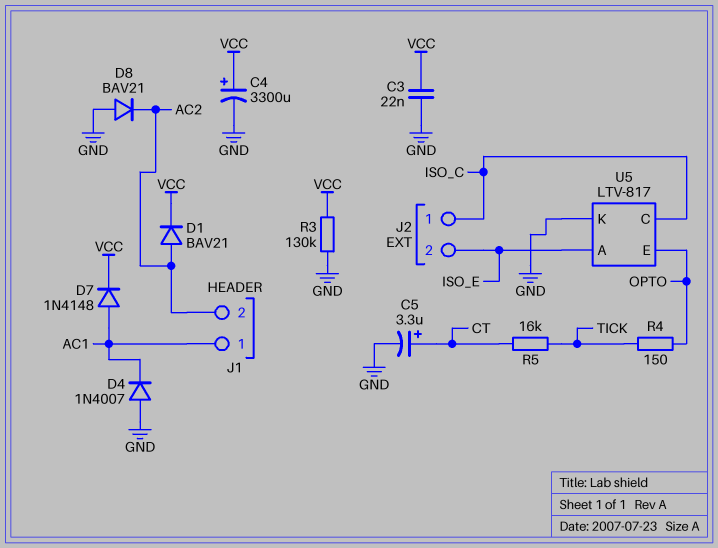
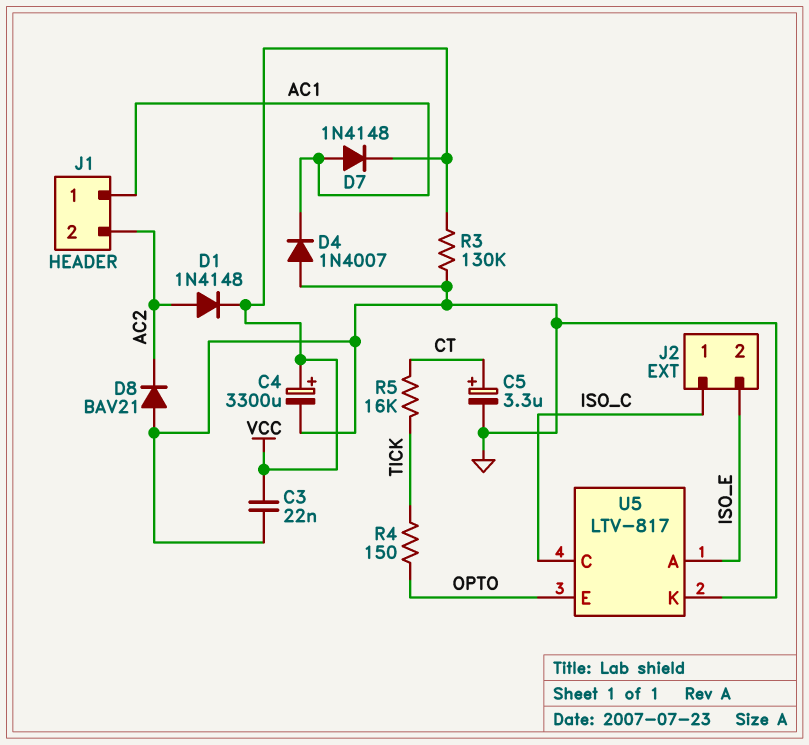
D1: diode BAV21 (A AC2, K VCC) -> diode 1N4148 (A AC2, K VCC)

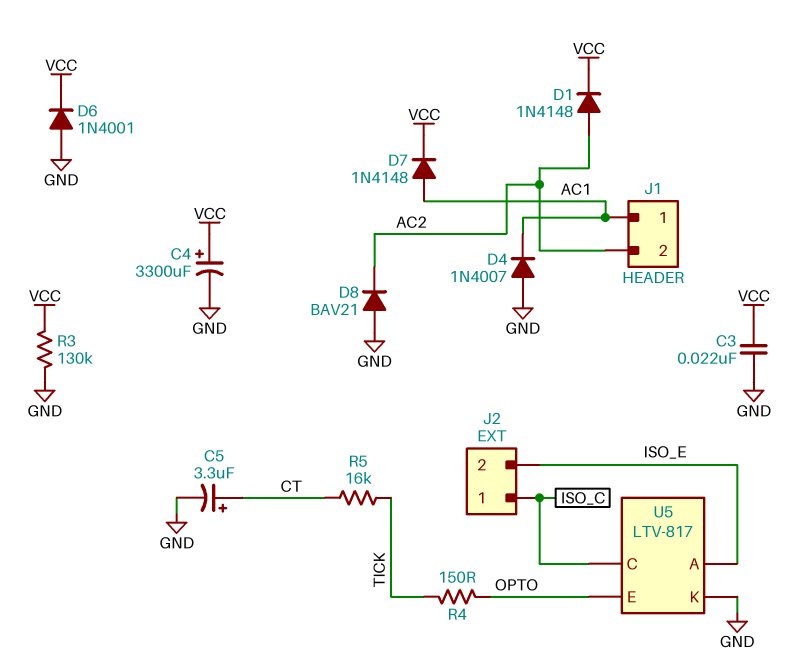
D6: none -> diode 1N4001 (A GND, K VCC)

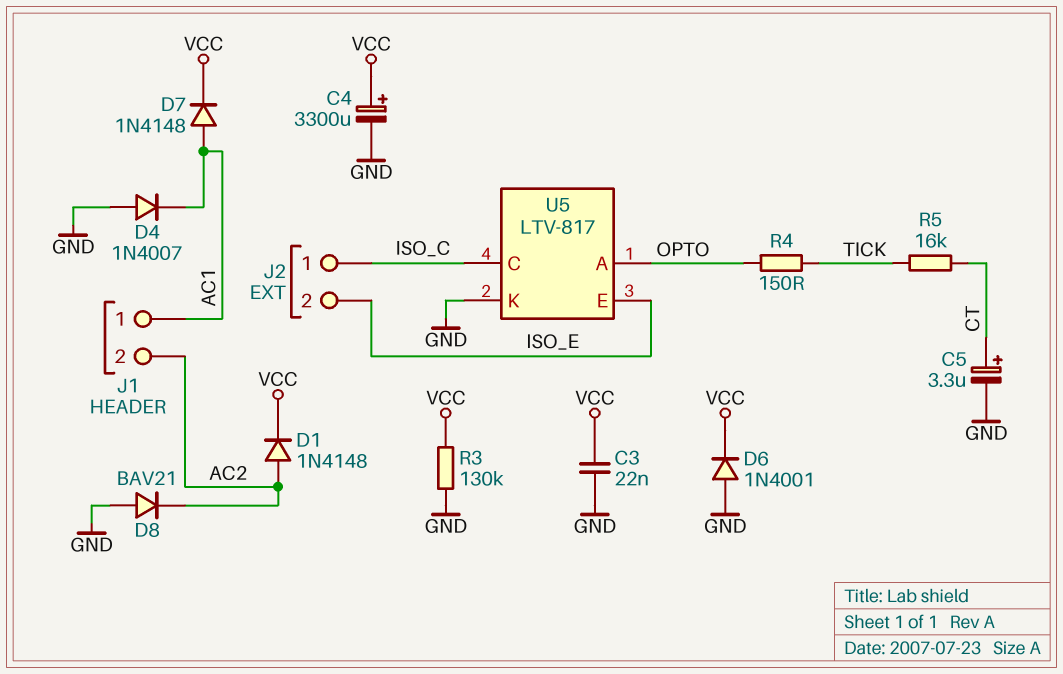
U5 pin A: ISO_E -> OPTO
U5 pin E: OPTO -> ISO_E

